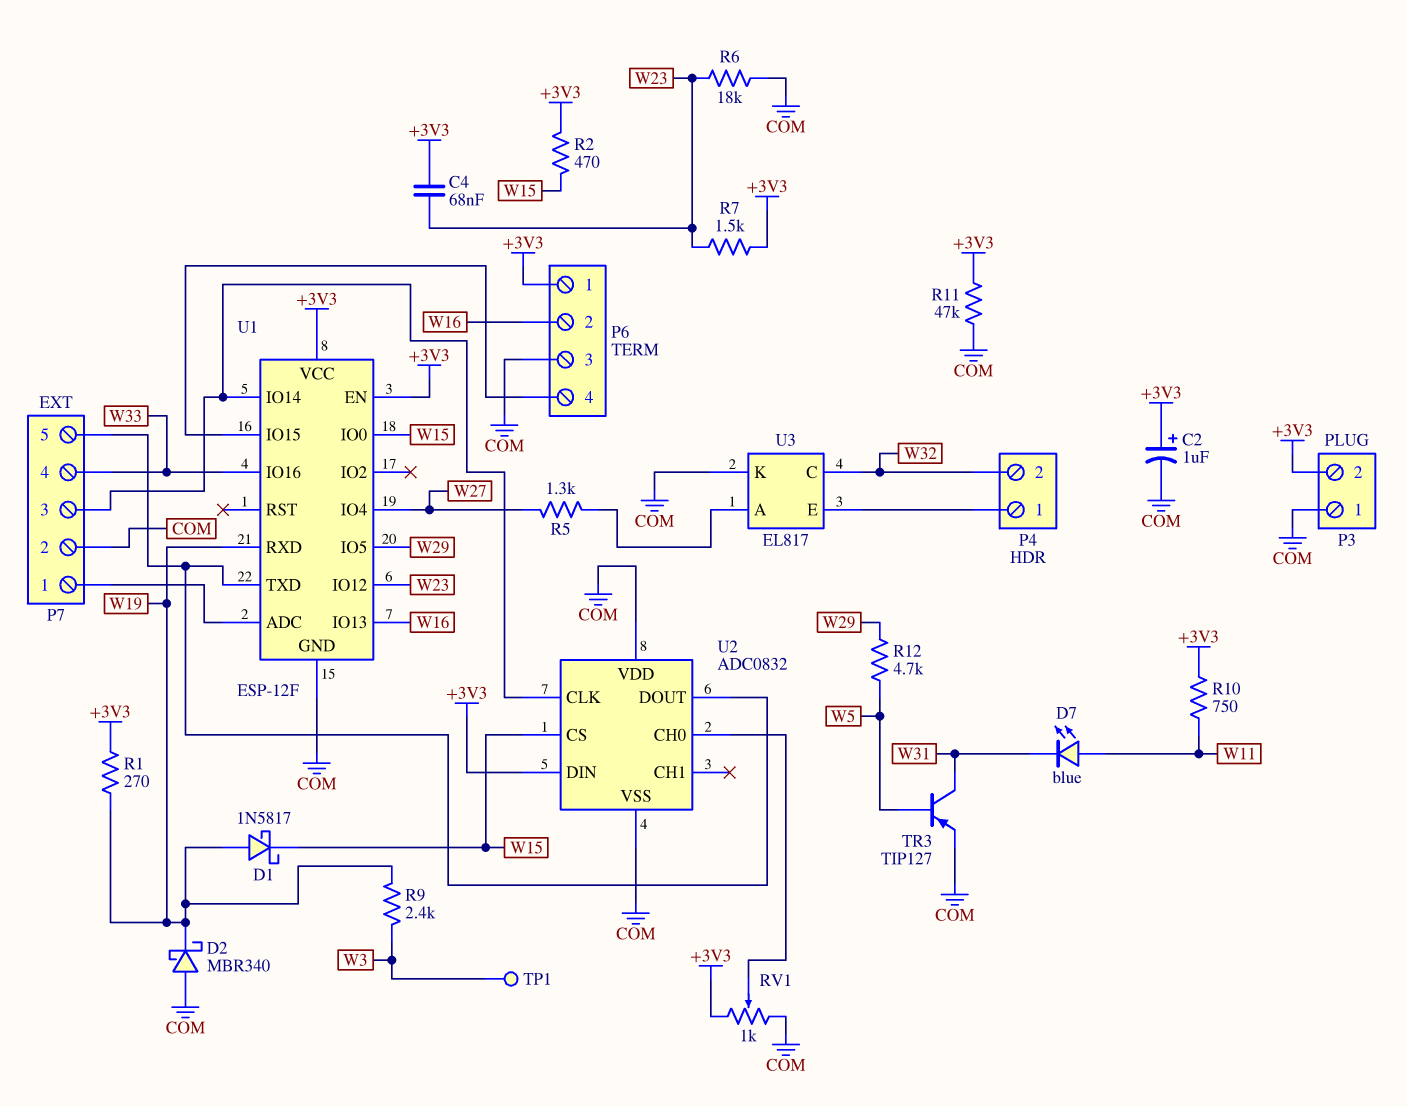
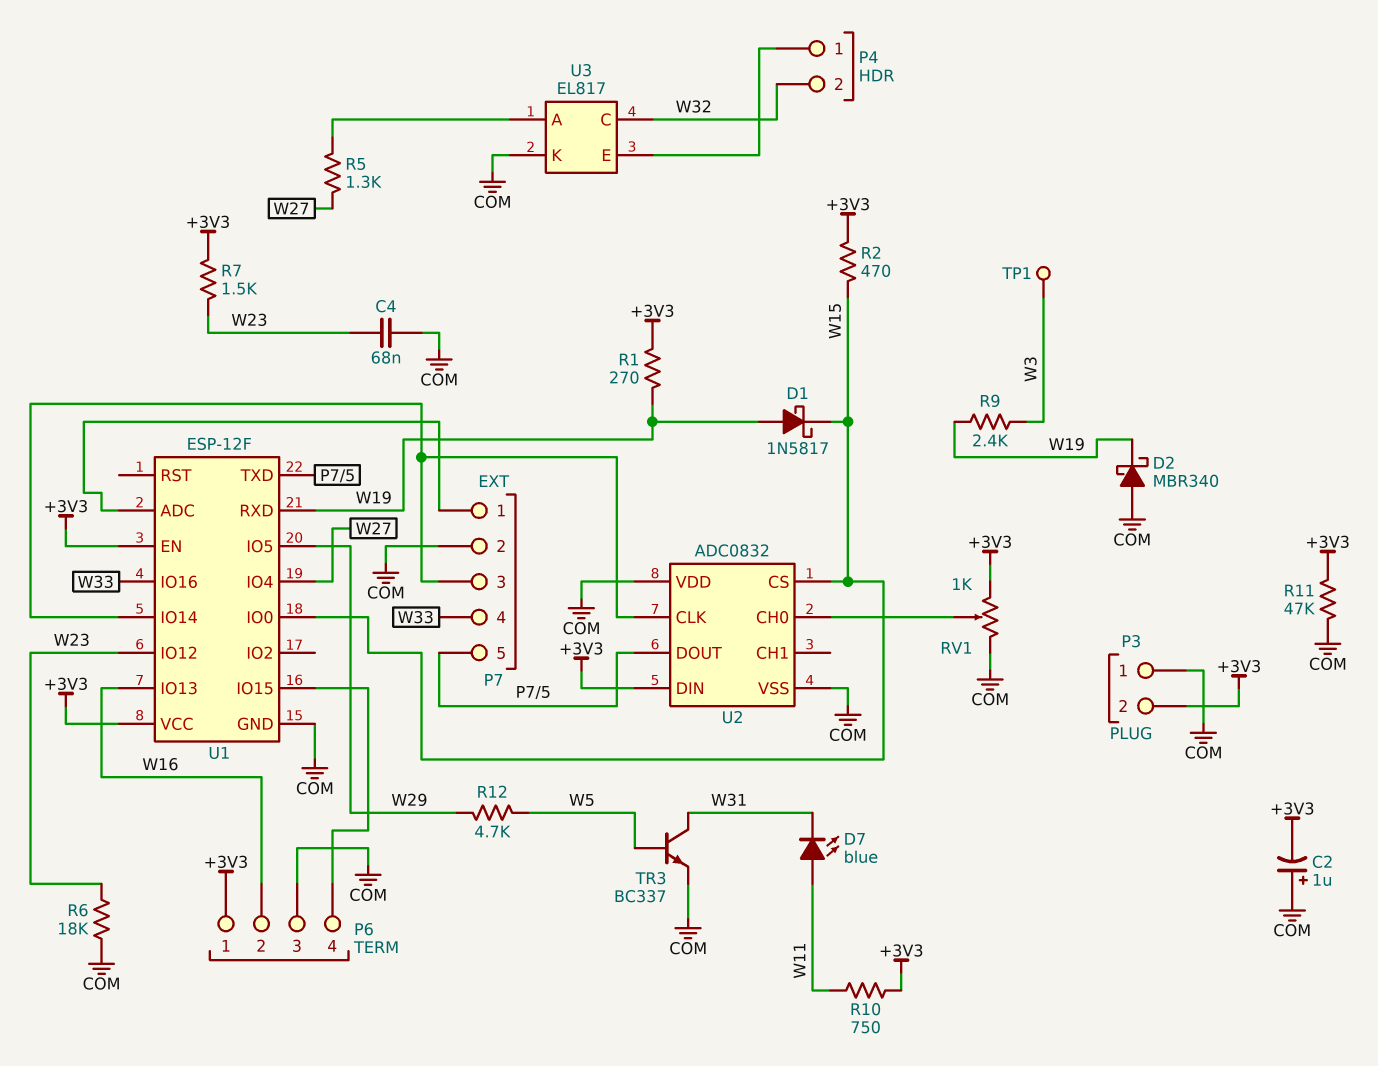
C2: 1uF (plus +3V3, minus COM) -> 1uF (plus COM, minus +3V3)
C4: 68nF (+3V3, W23) -> 68nF (COM, W23)
TR3: PNP TIP127 (B W5, C W31, E COM) -> NPN BC337 (B W5, C W31, E COM)

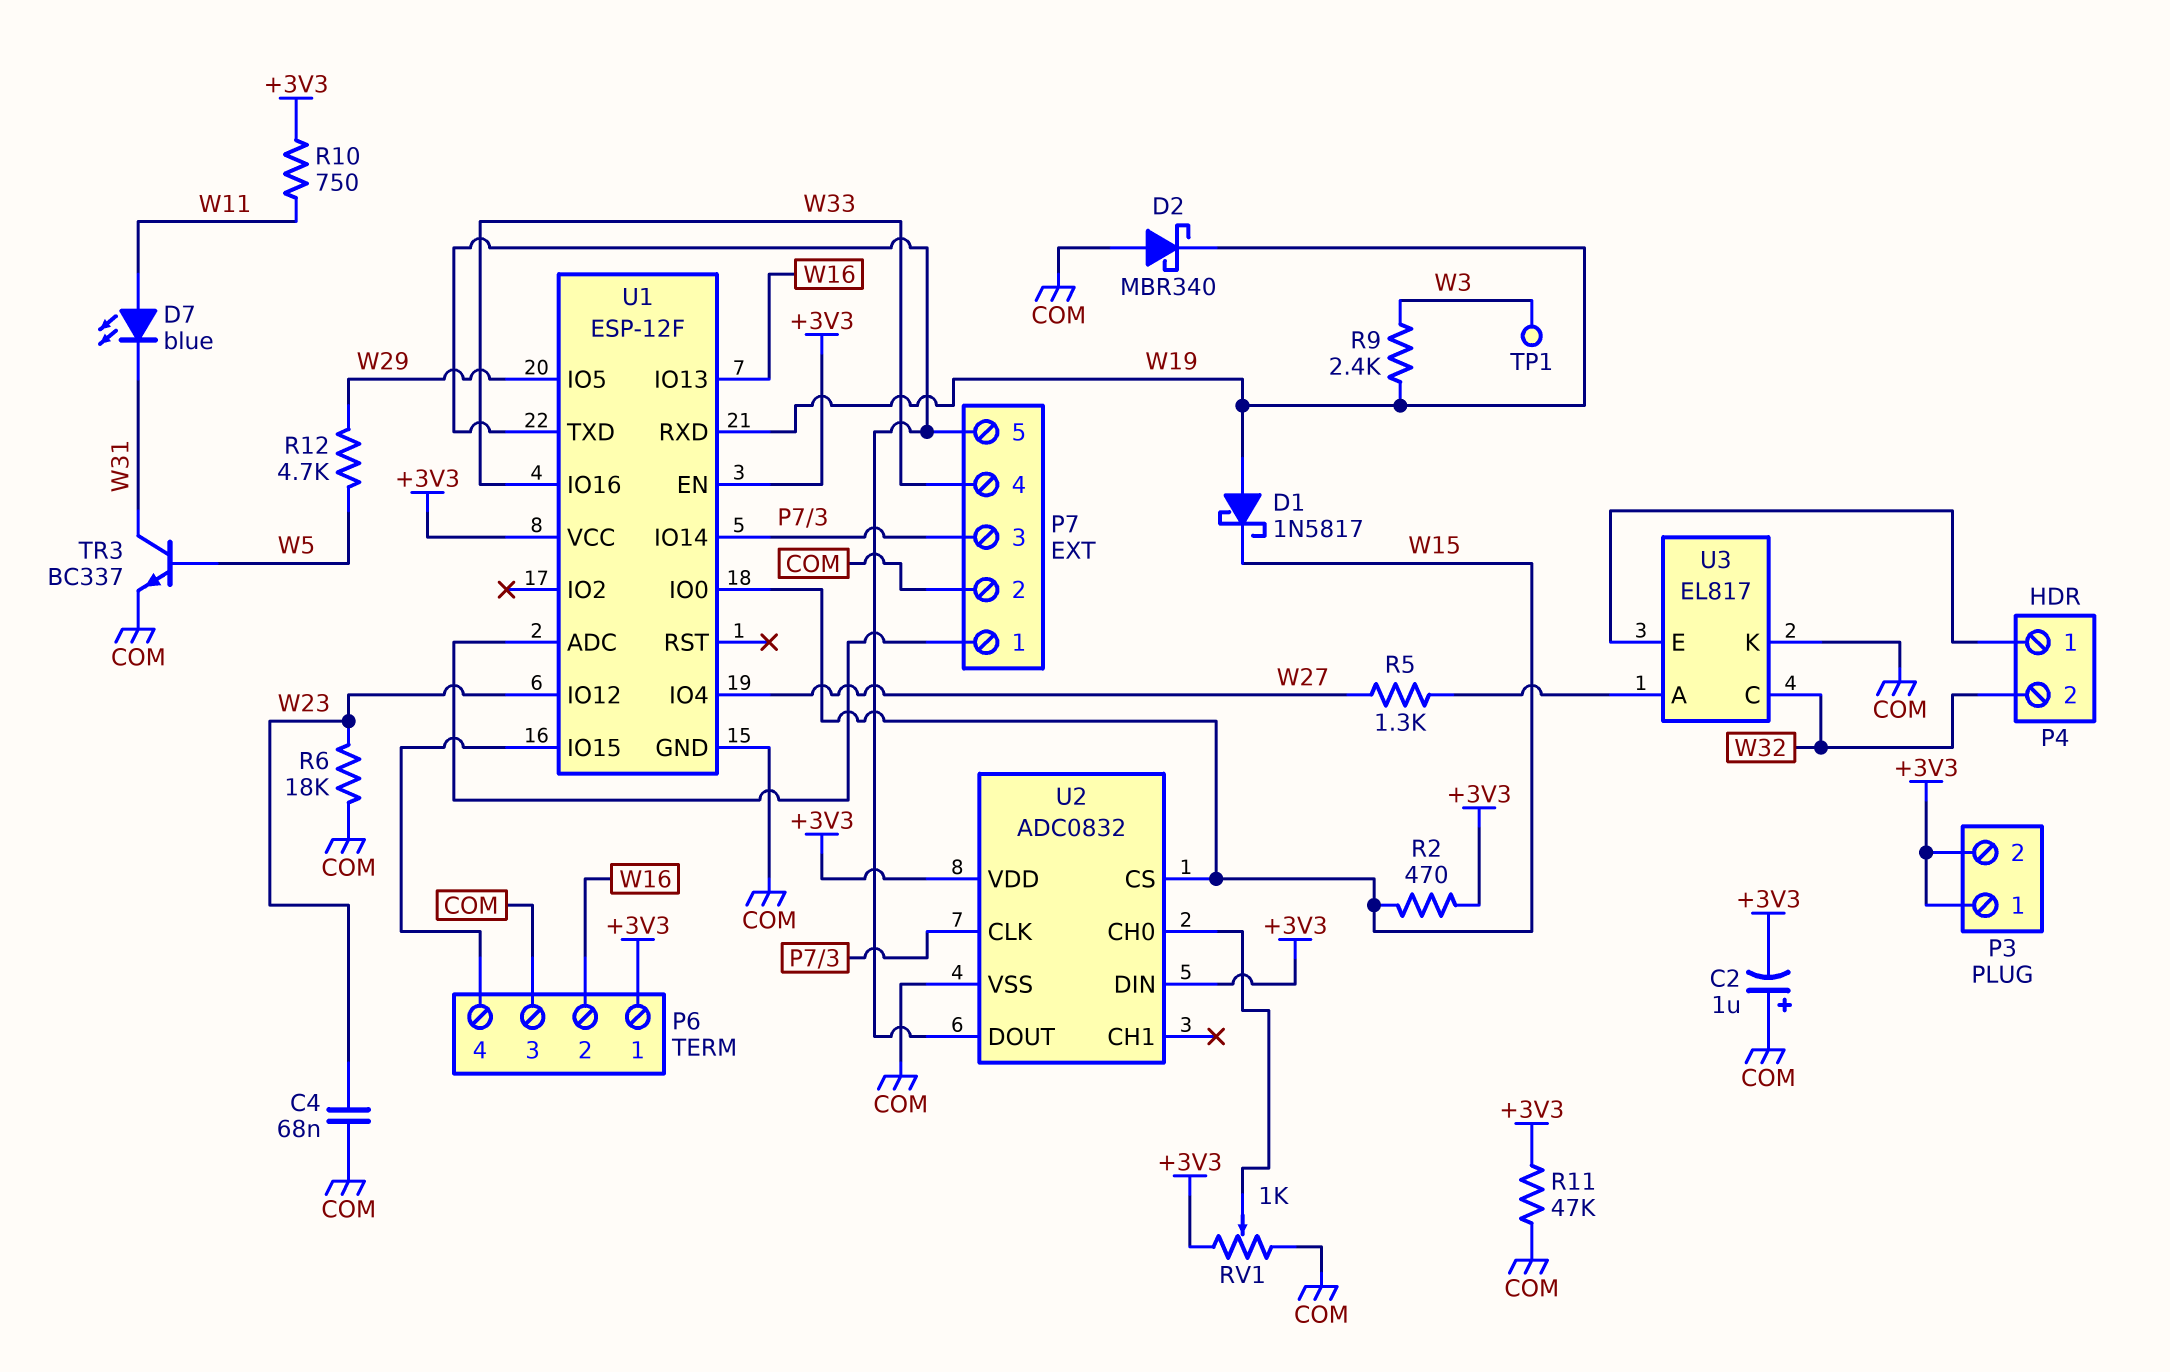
P3 pin 1: COM -> +3V3
R1: 270 (+3V3, W19) -> none
R7: 1.5k (+3V3, W23) -> none
U2 pin VDD: COM -> +3V3

